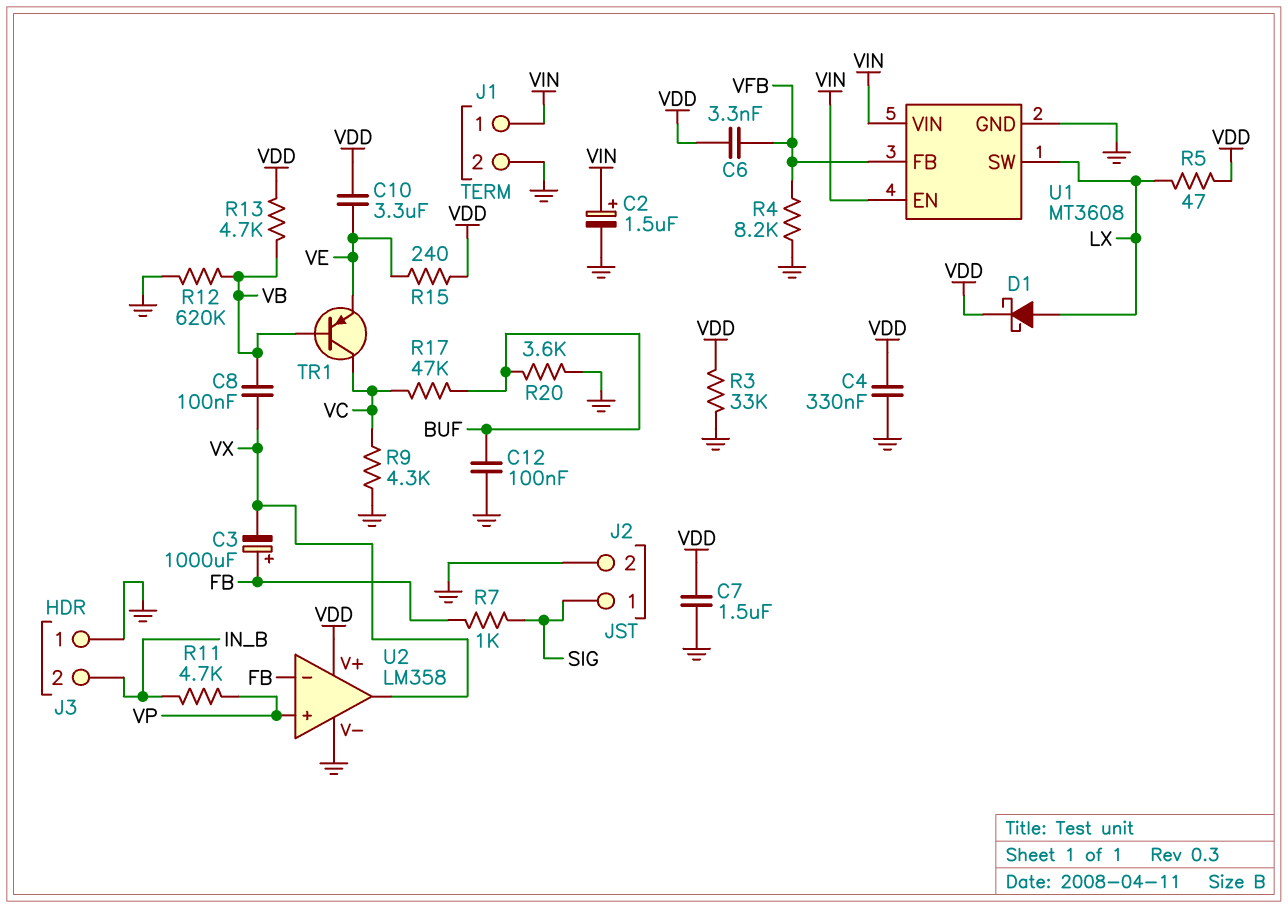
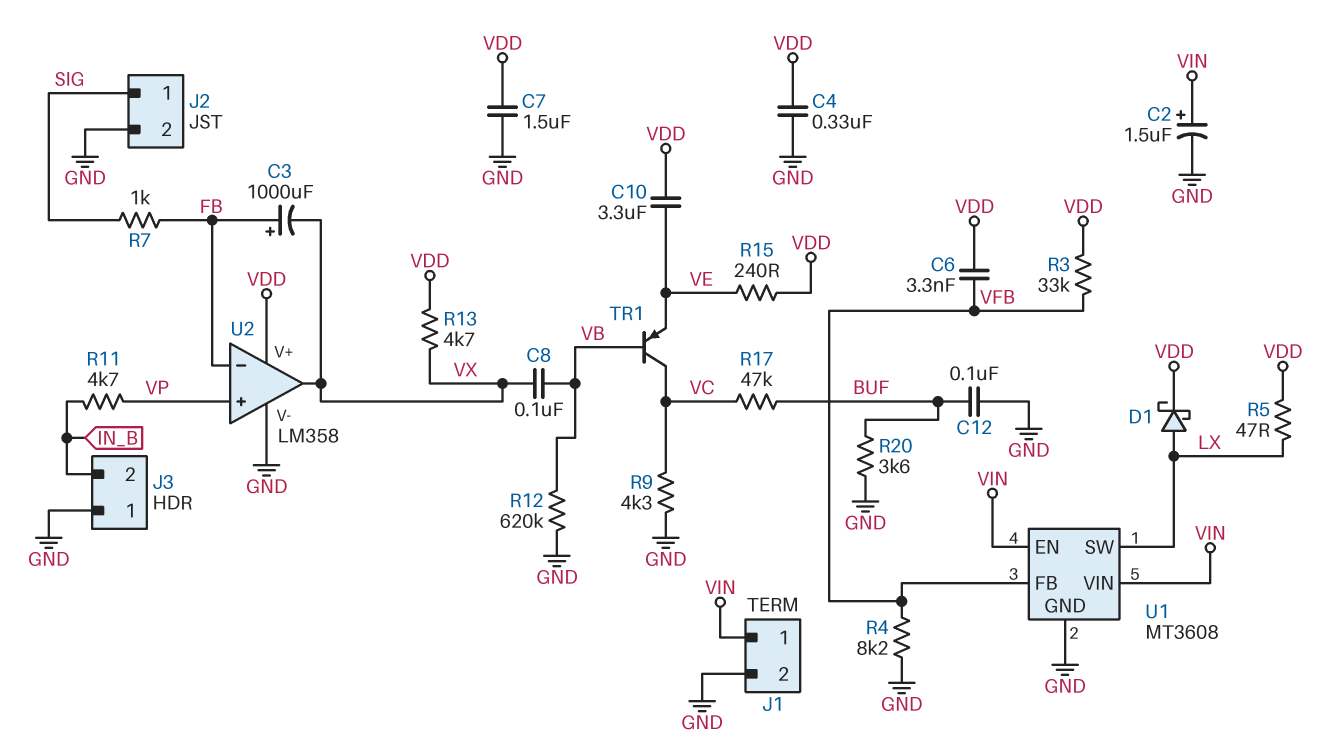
R3: 33k (GND, VDD) -> 33k (VDD, VFB)
R13: 4.7k (VB, VDD) -> 4.7k (VDD, VX)

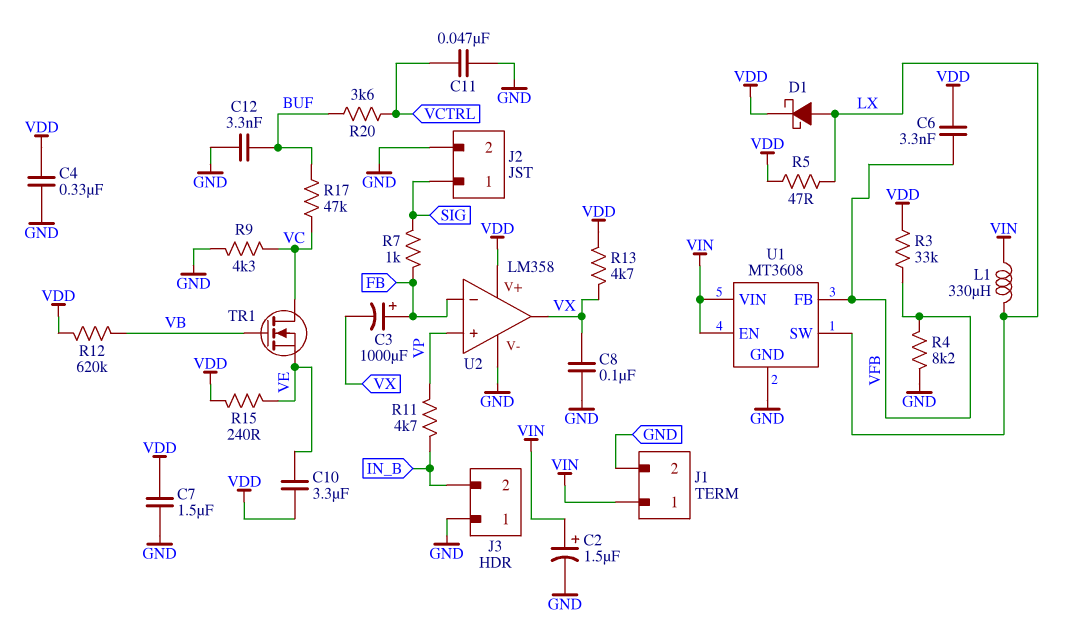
C8: 100nF (VB, VX) -> 100nF (GND, VX)
C11: none -> 47nF (GND, VCTRL)
C12: 100nF (BUF, GND) -> 3.3nF (BUF, GND)
L1: none -> 330uH (LX, VIN)
R12: 620k (GND, VB) -> 620k (VB, VDD)
R20: 3.6k (BUF, GND) -> 3.6k (BUF, VCTRL)
TR1: PNP (B VB, C VC, E VE) -> NMOS (G VB, D VC, S VE)

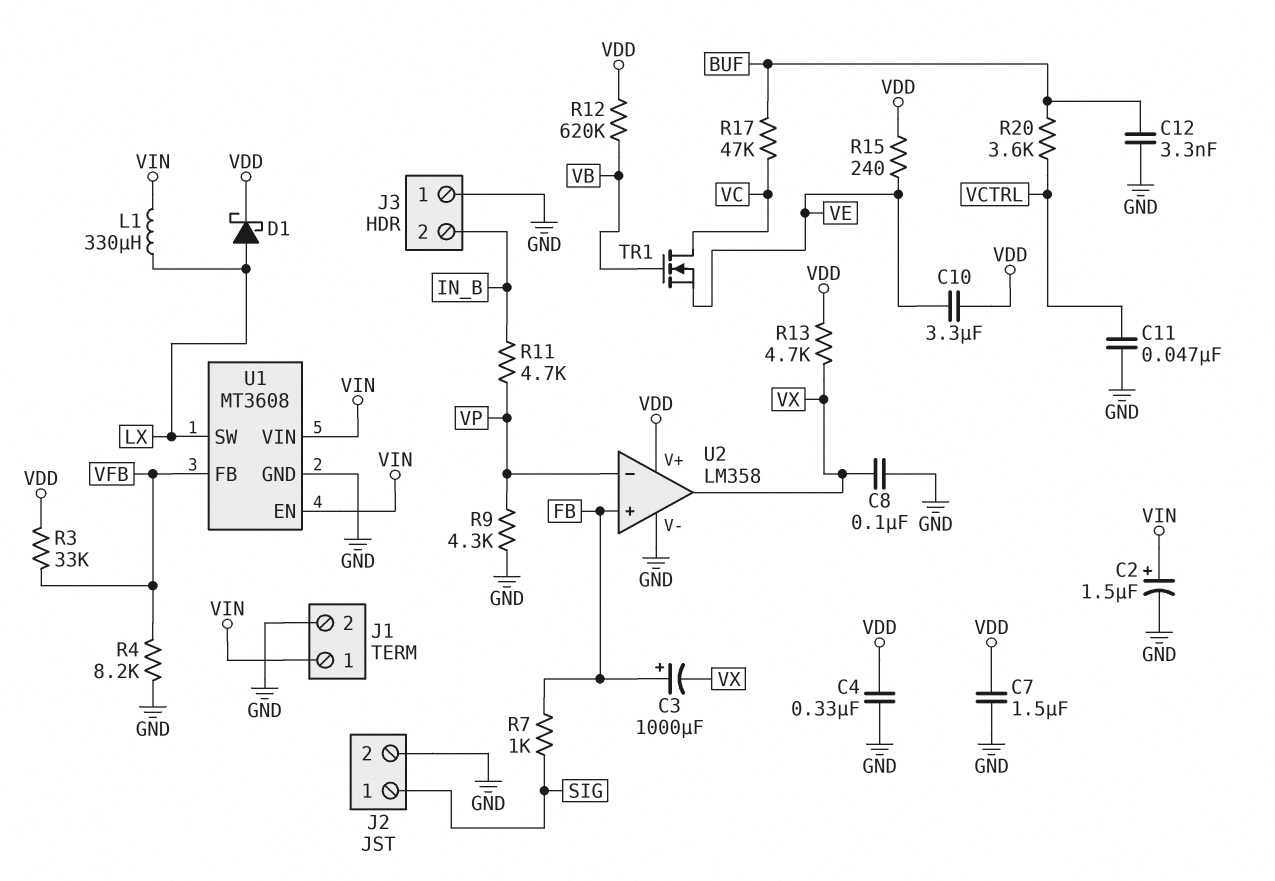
C6: 3.3nF (VDD, VFB) -> none
R5: 47 (LX, VDD) -> none
R9: 4.3k (GND, VC) -> 4.3k (GND, VP)
U2 pin in+: VP -> FB
U2 pin in-: FB -> VP

